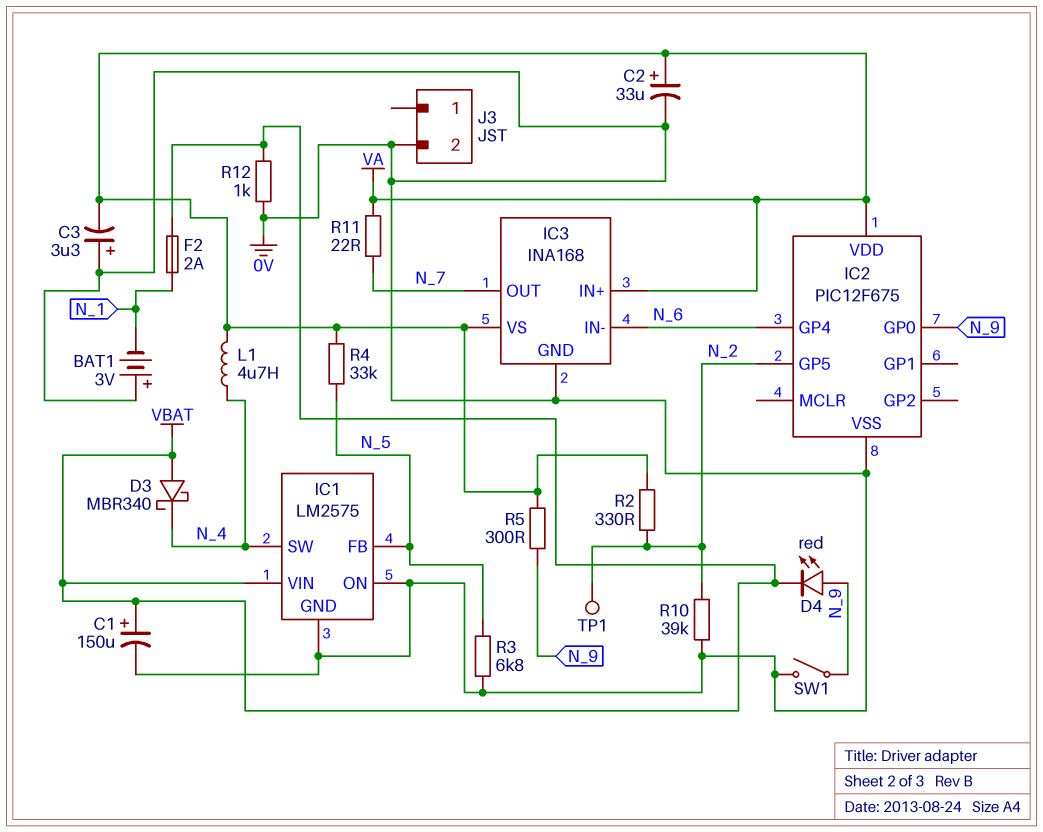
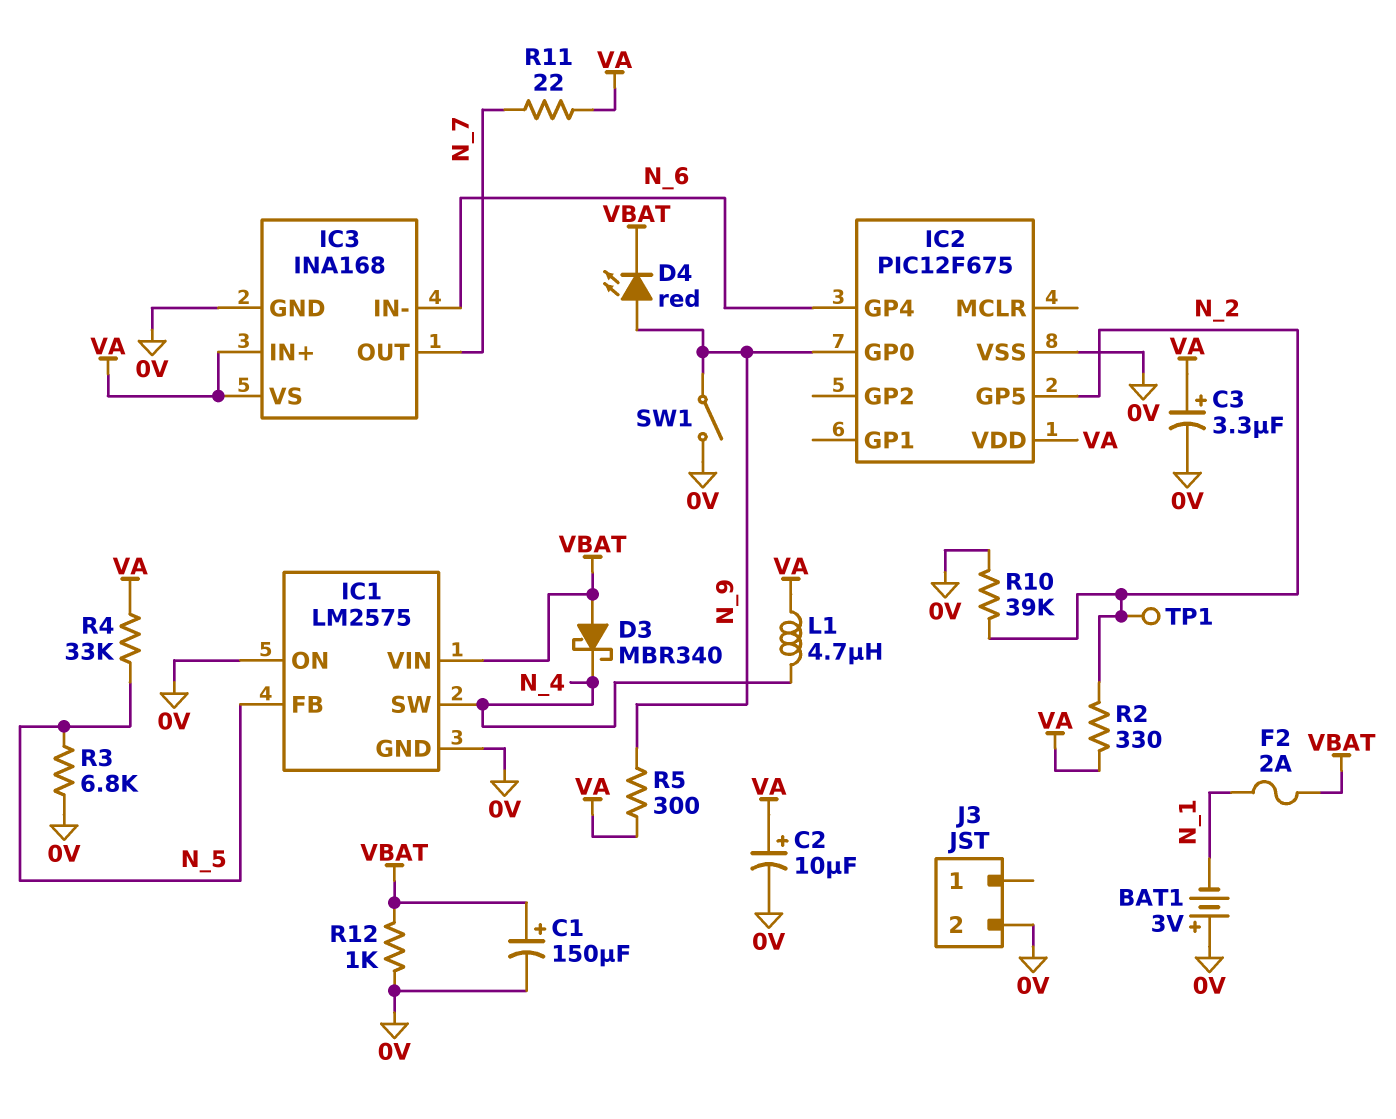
C2: 33uF (plus VA, minus 0V) -> 10uF (plus VA, minus 0V)
C3: 3.3uF (plus 0V, minus VA) -> 3.3uF (plus VA, minus 0V)

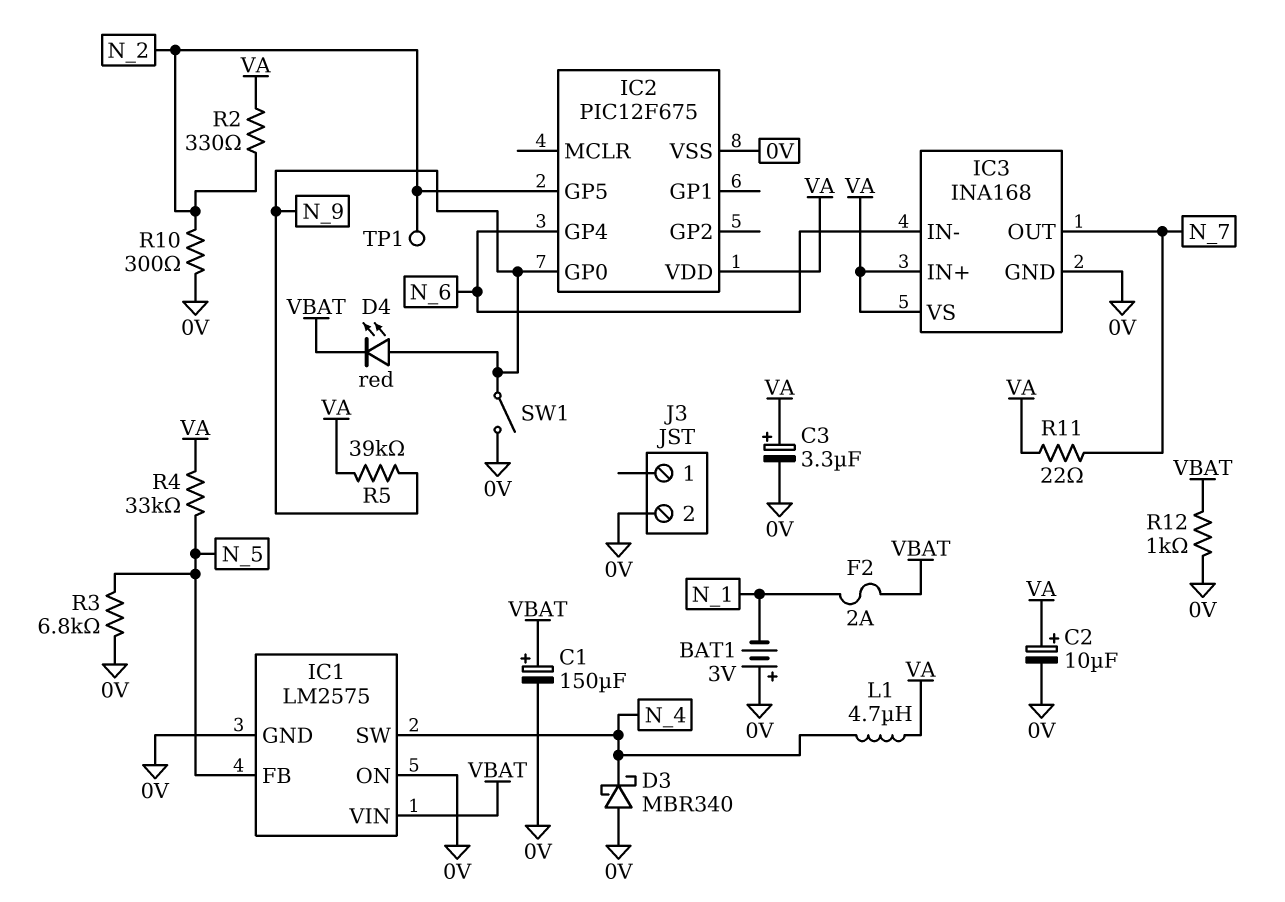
D3: schottky MBR340 (A VBAT, K N_4) -> schottky MBR340 (A 0V, K N_4)
R5: 300 (N_9, VA) -> 39k (N_9, VA)
R10: 39k (0V, N_2) -> 300 (0V, N_2)

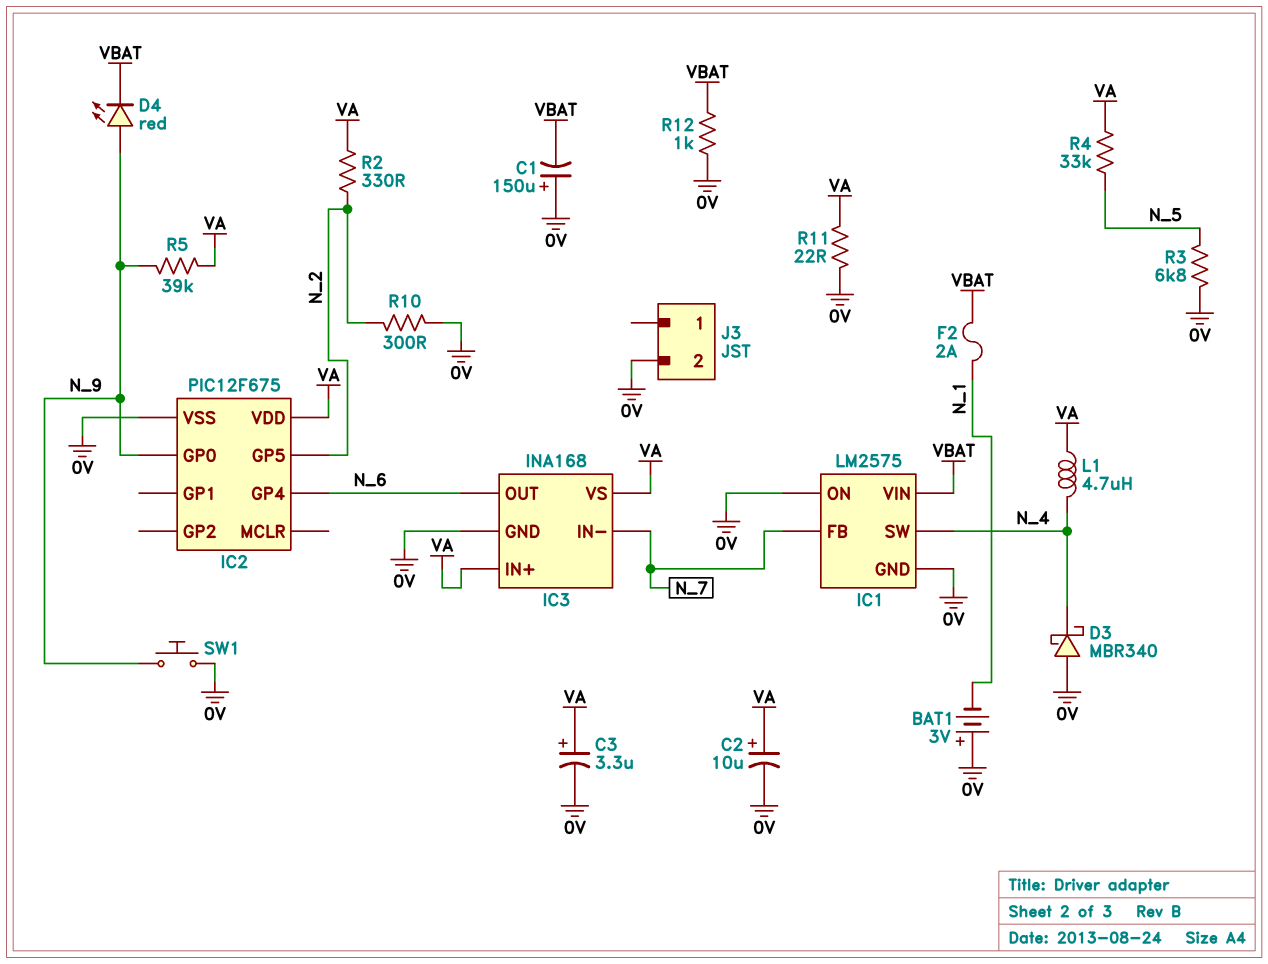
C1: 150uF (plus VBAT, minus 0V) -> 150uF (plus 0V, minus VBAT)
IC1 pin FB: N_5 -> N_7
IC3 pin IN-: N_6 -> N_7
IC3 pin OUT: N_7 -> N_6
R11: 22 (N_7, VA) -> 22 (0V, VA)
SW1: switch (0V, N_9) -> button (0V, N_9)
TP1: test point (N_2) -> none

